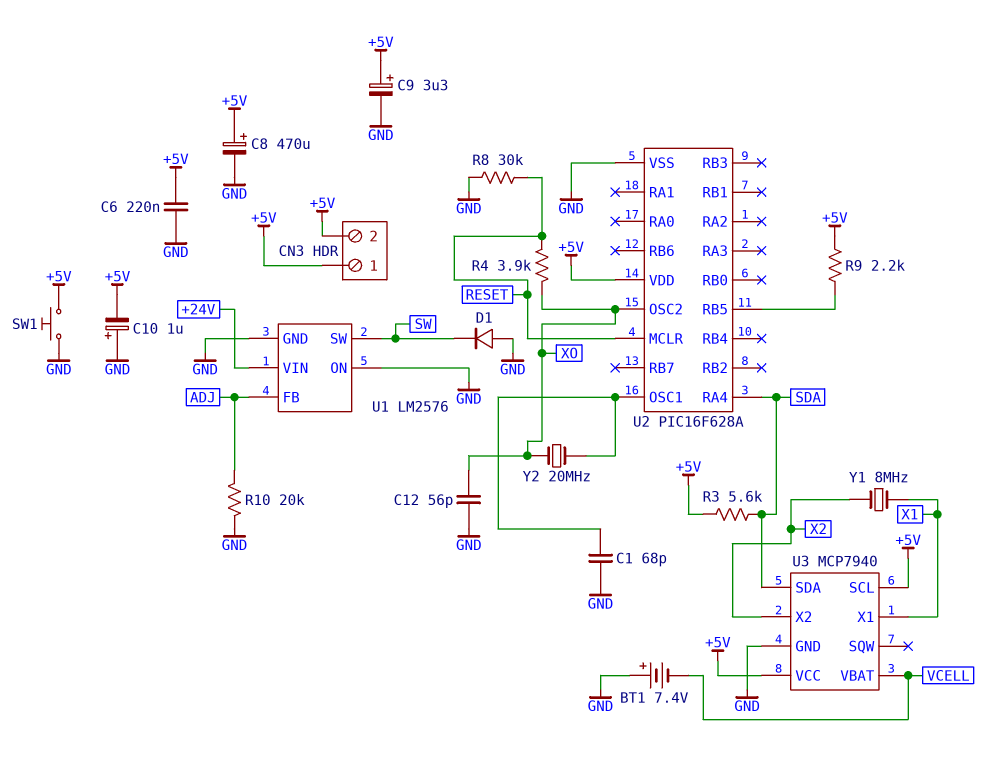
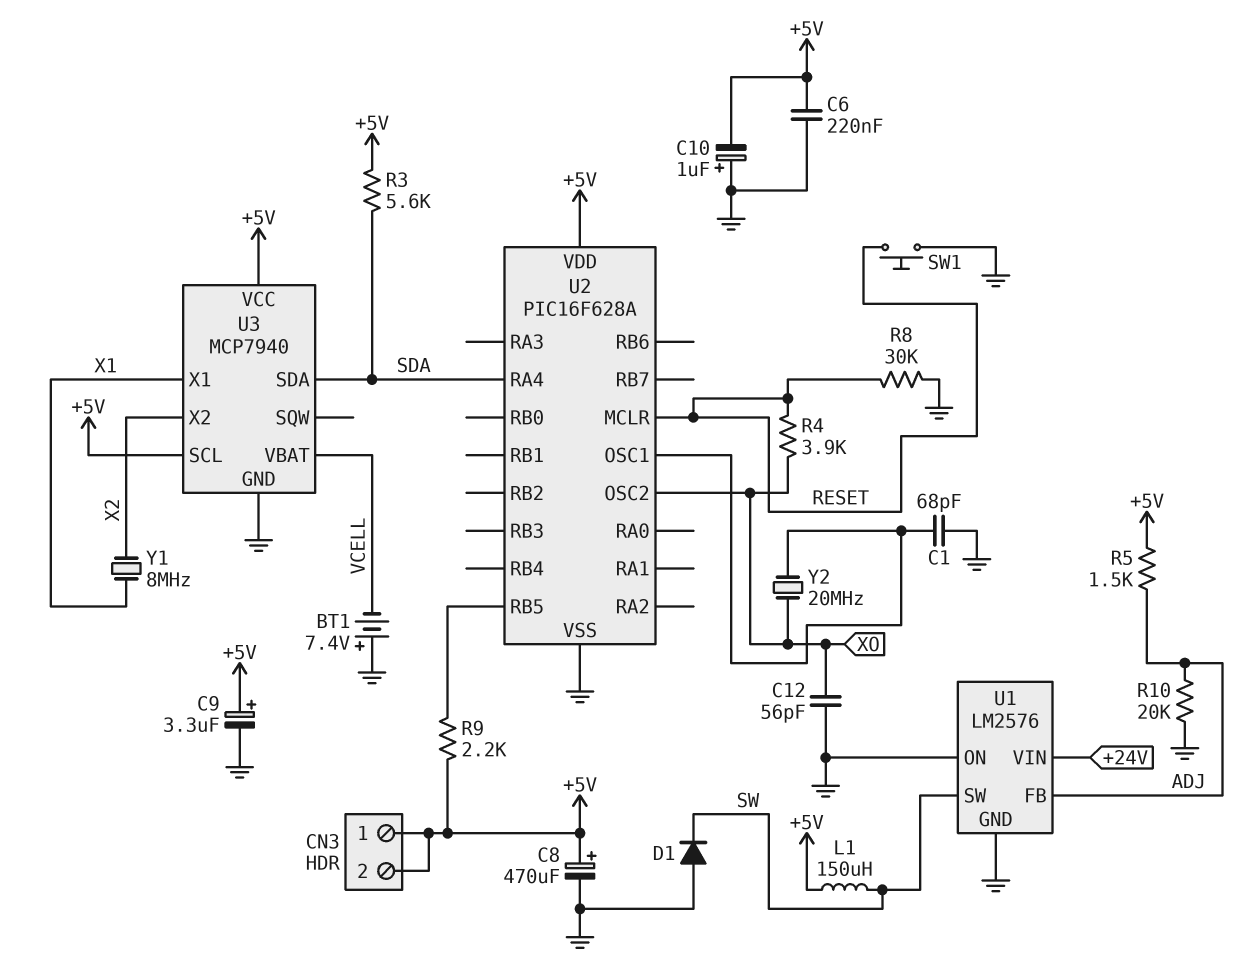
L1: none -> 150uH (+5V, SW)
R5: none -> 1.5k (+5V, ADJ)
SW1: button (+5V, GND) -> button (GND, RESET)

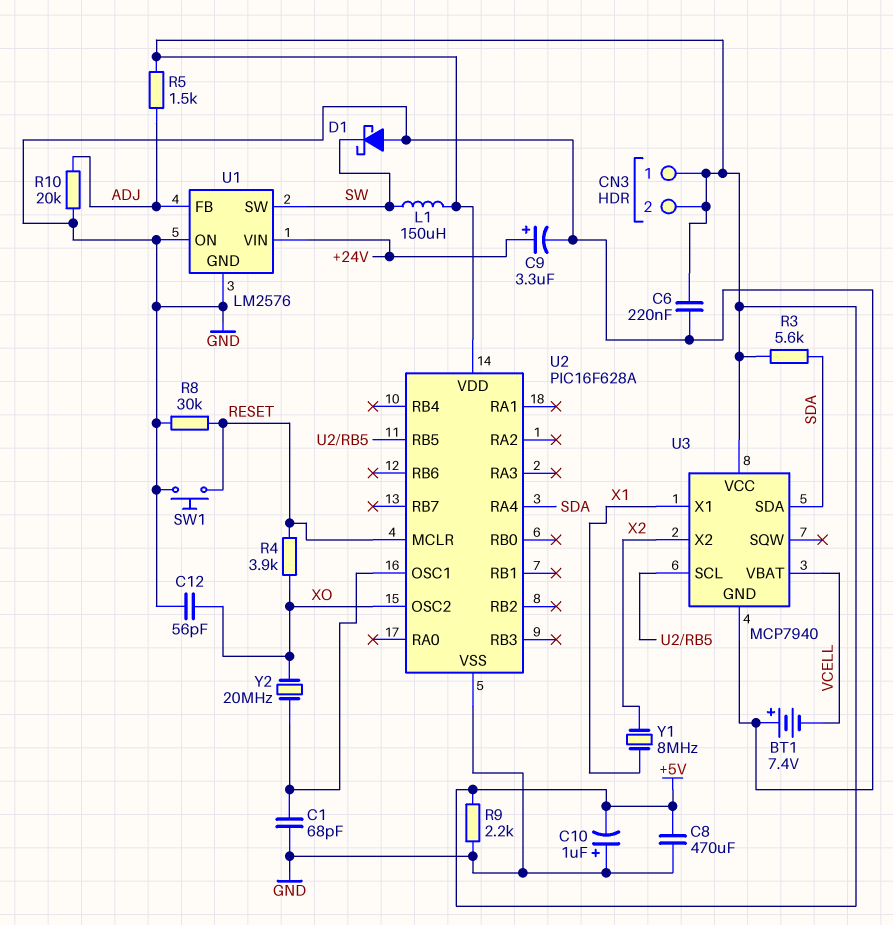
C8: 470uF (plus +5V, minus GND) -> 470uF (+5V, GND)
C9: 3.3uF (plus +5V, minus GND) -> 3.3uF (plus +24V, minus GND)
D1: diode (A GND, K SW) -> schottky (A GND, K SW)
R9: 2.2k (+5V, U2/RB5) -> 2.2k (+5V, GND)
U3 pin SCL: +5V -> U2/RB5

